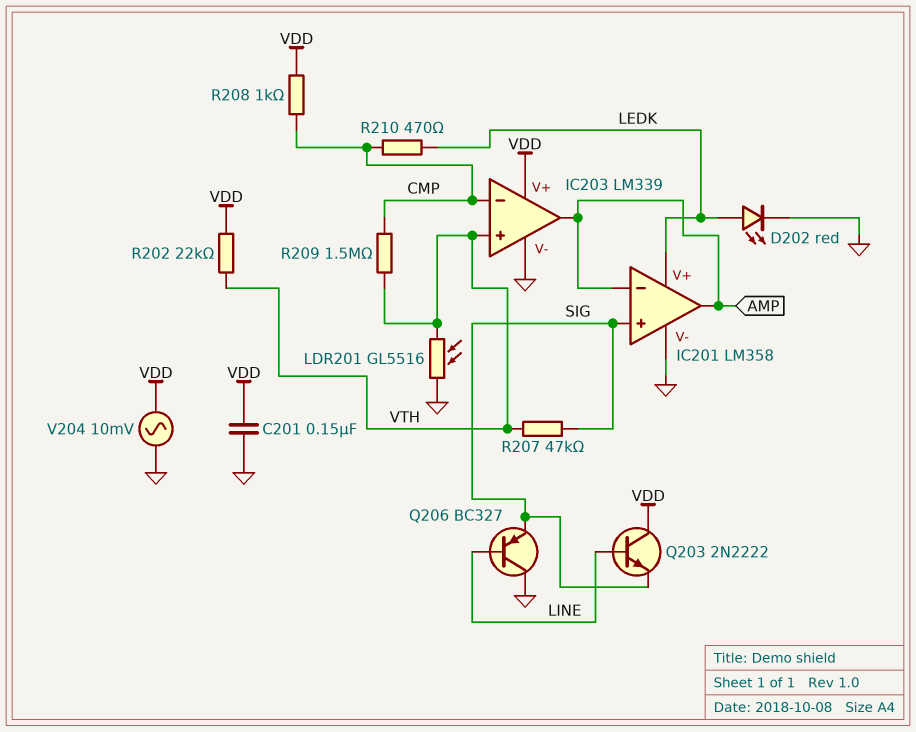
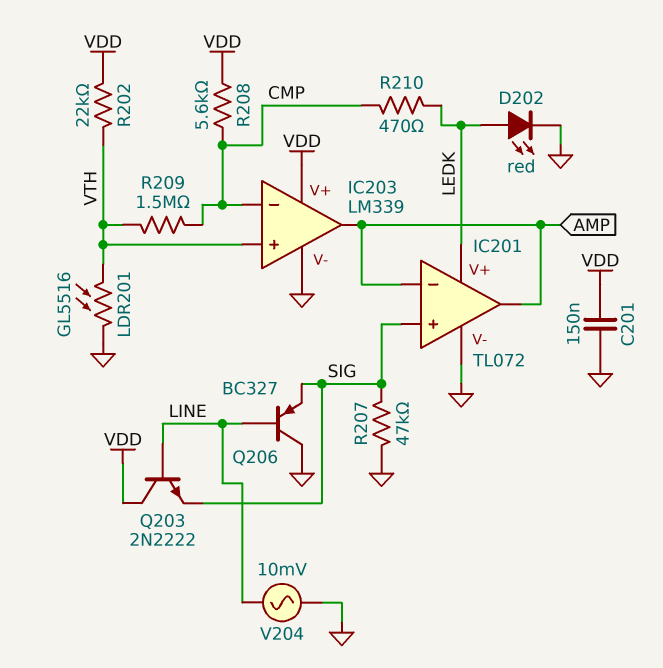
IC201: LM358 -> TL072
R207: 47k (SIG, VTH) -> 47k (GND, SIG)
R208: 1k (CMP, VDD) -> 5.6k (CMP, VDD)
V204: AC 10mV (GND, VDD) -> AC 10mV (GND, LINE)

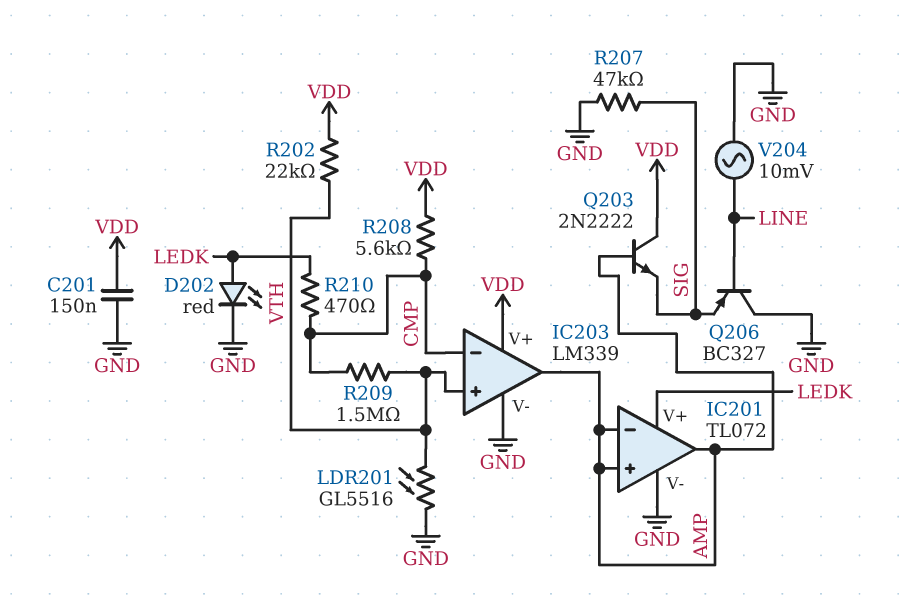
IC201 pin in+: SIG -> AMP
Q203: NPN 2N2222 (B LINE, C VDD, E SIG) -> NPN 2N2222 (B AMP, C VDD, E SIG)

